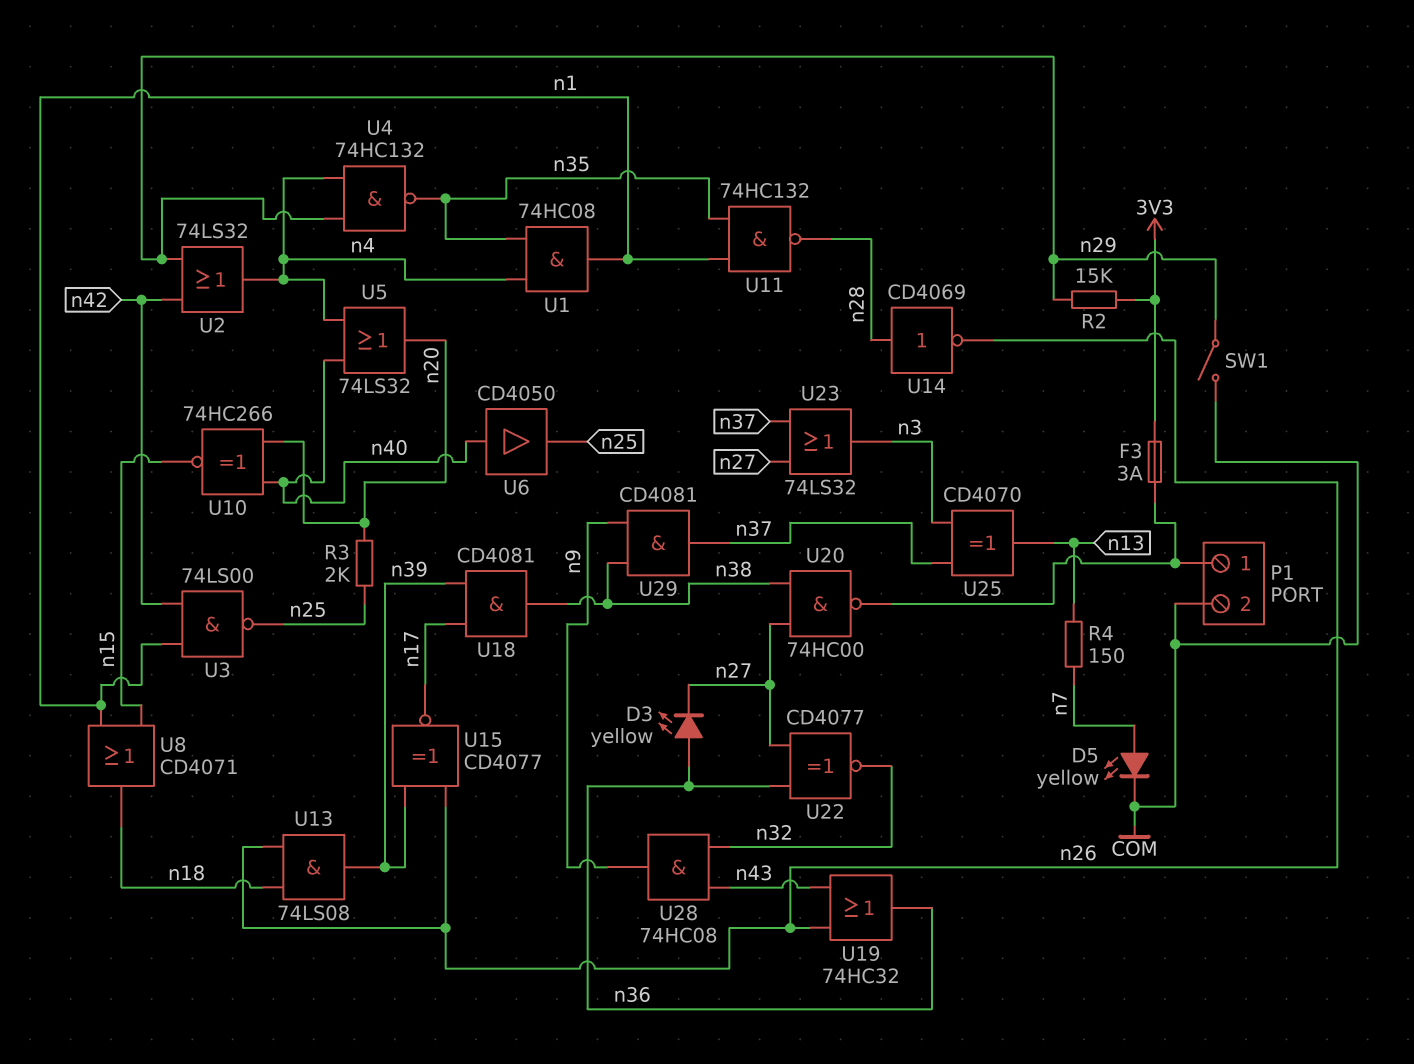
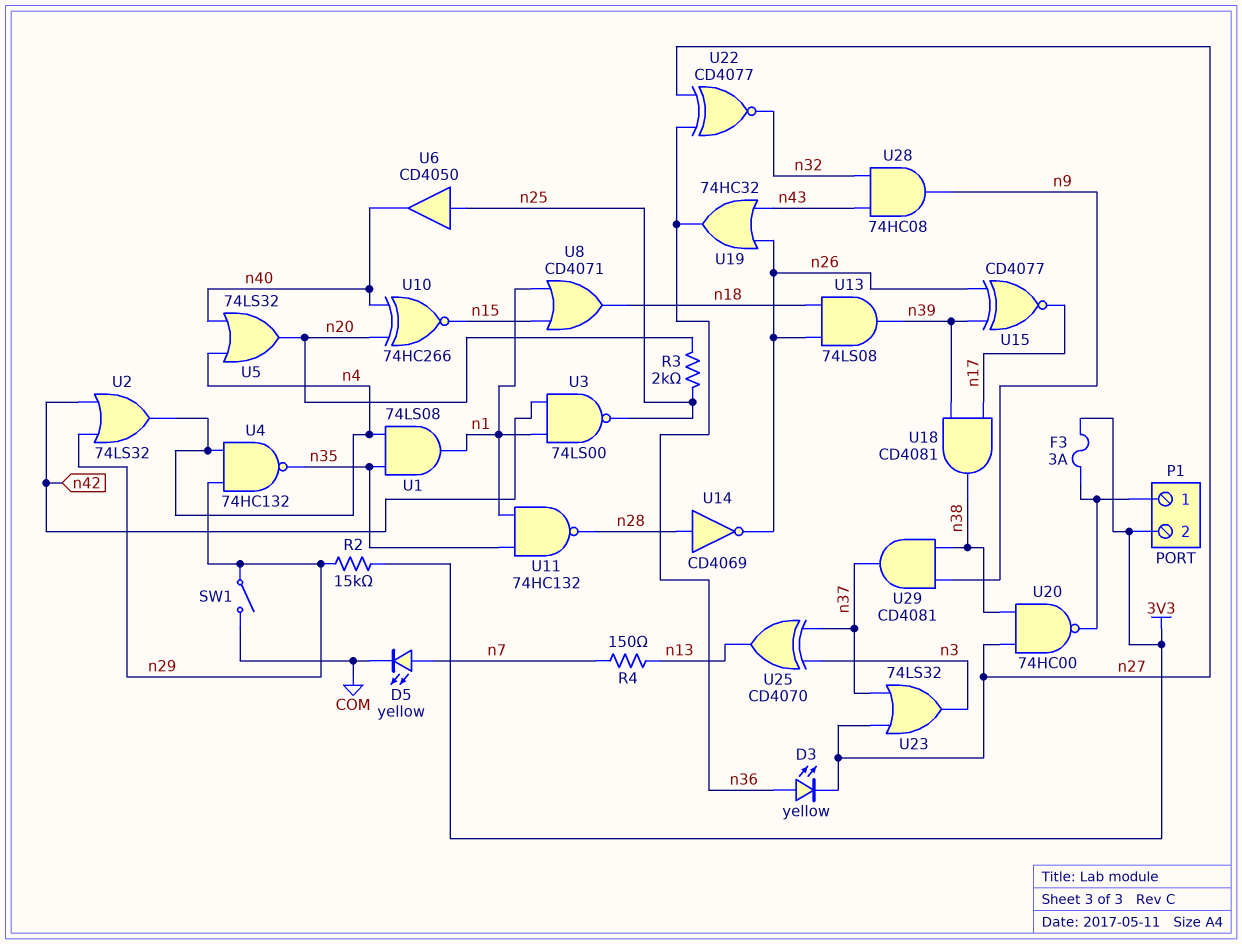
P1 pin 2: COM -> 3V3
U1: AND 74HC08 (in n4, in n35, out n1) -> AND 74LS08 (in n4, in n35, out n1)
U6: buffer CD4050 (in n40, out n25) -> buffer CD4050 (in n25, out n40)

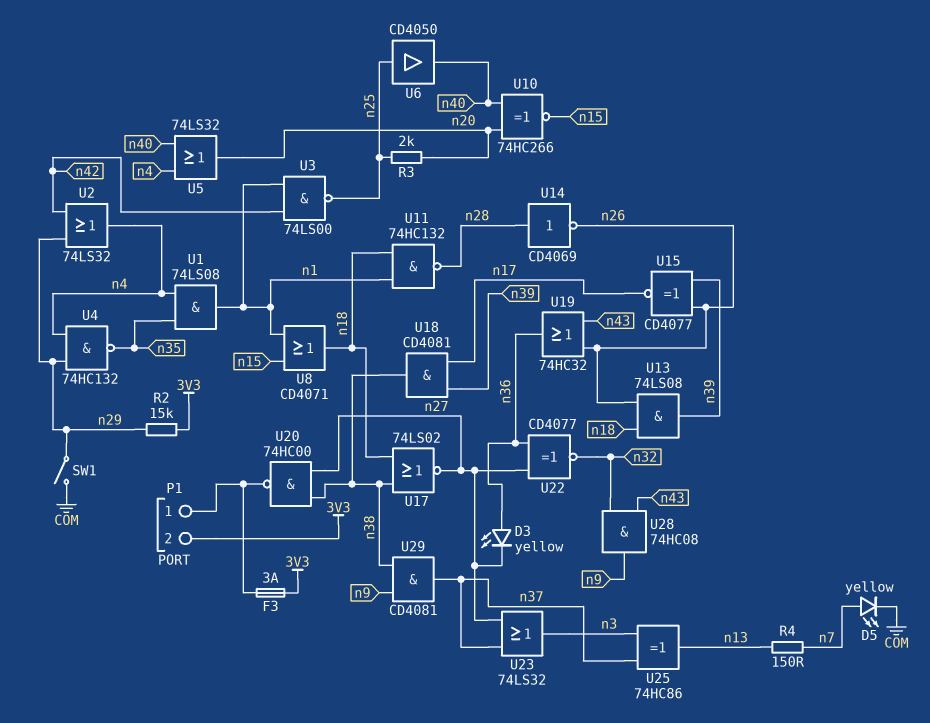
U11: NAND 74HC132 (in n1, in n35, out n28) -> NAND 74HC132 (in n1, in n18, out n28)
U17: none -> NOR 74LS02 (in n18, in n38, out n27)
U25: XOR CD4070 (in n3, in n37, out n13) -> XOR 74HC86 (in n3, in n37, out n13)

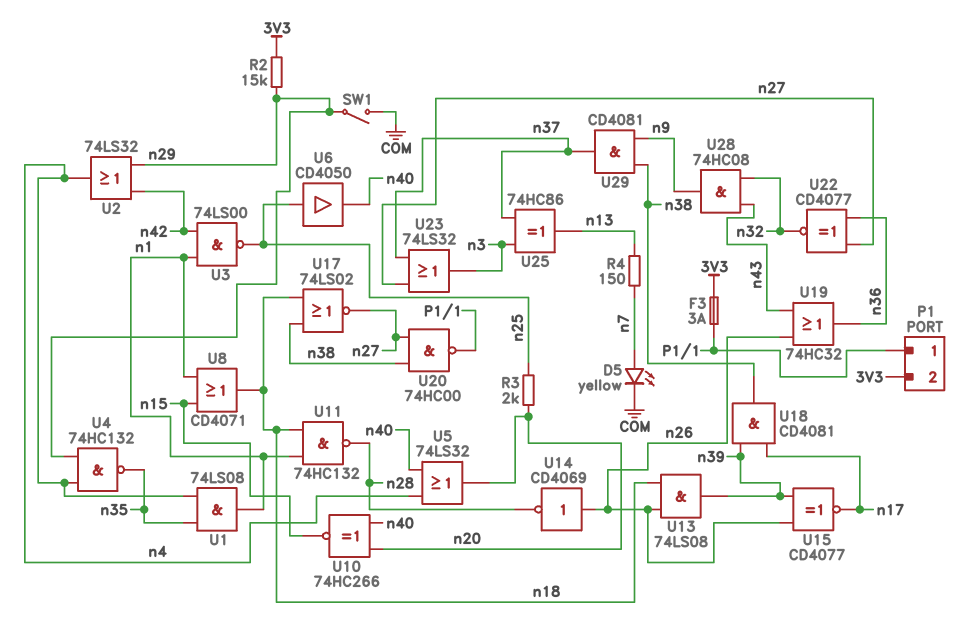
D3: LED yellow (A n36, K n27) -> none
U14: NOT CD4069 (in n28, out n26) -> NOT CD4069 (in n26, out n28)

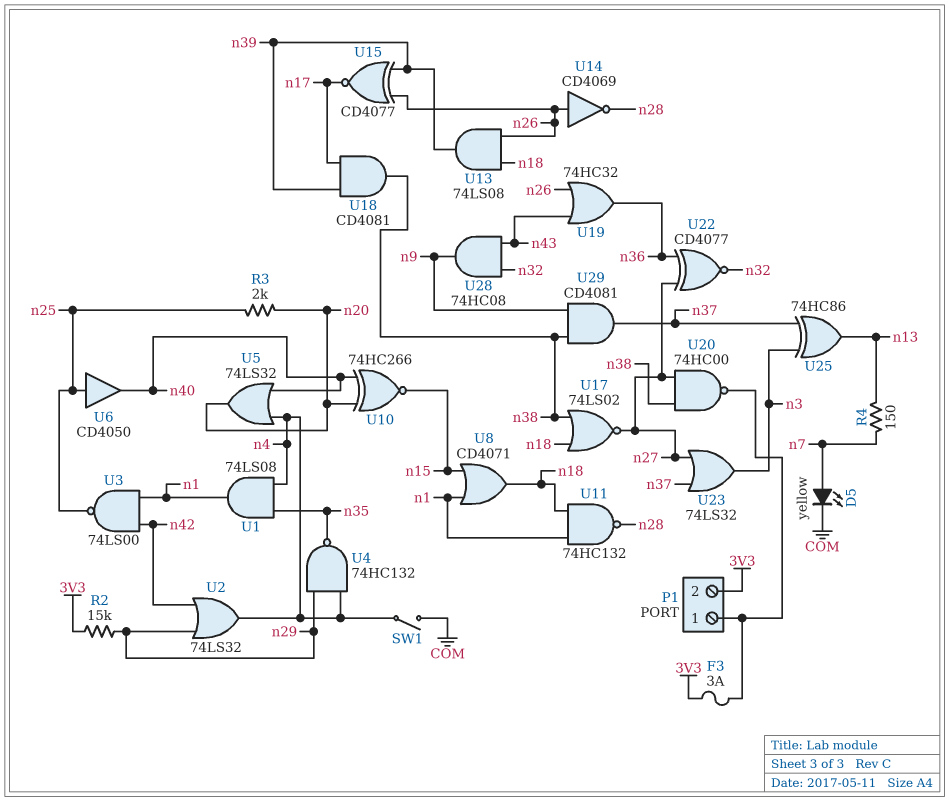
SW1: switch (COM, n29) -> switch (COM, n4)

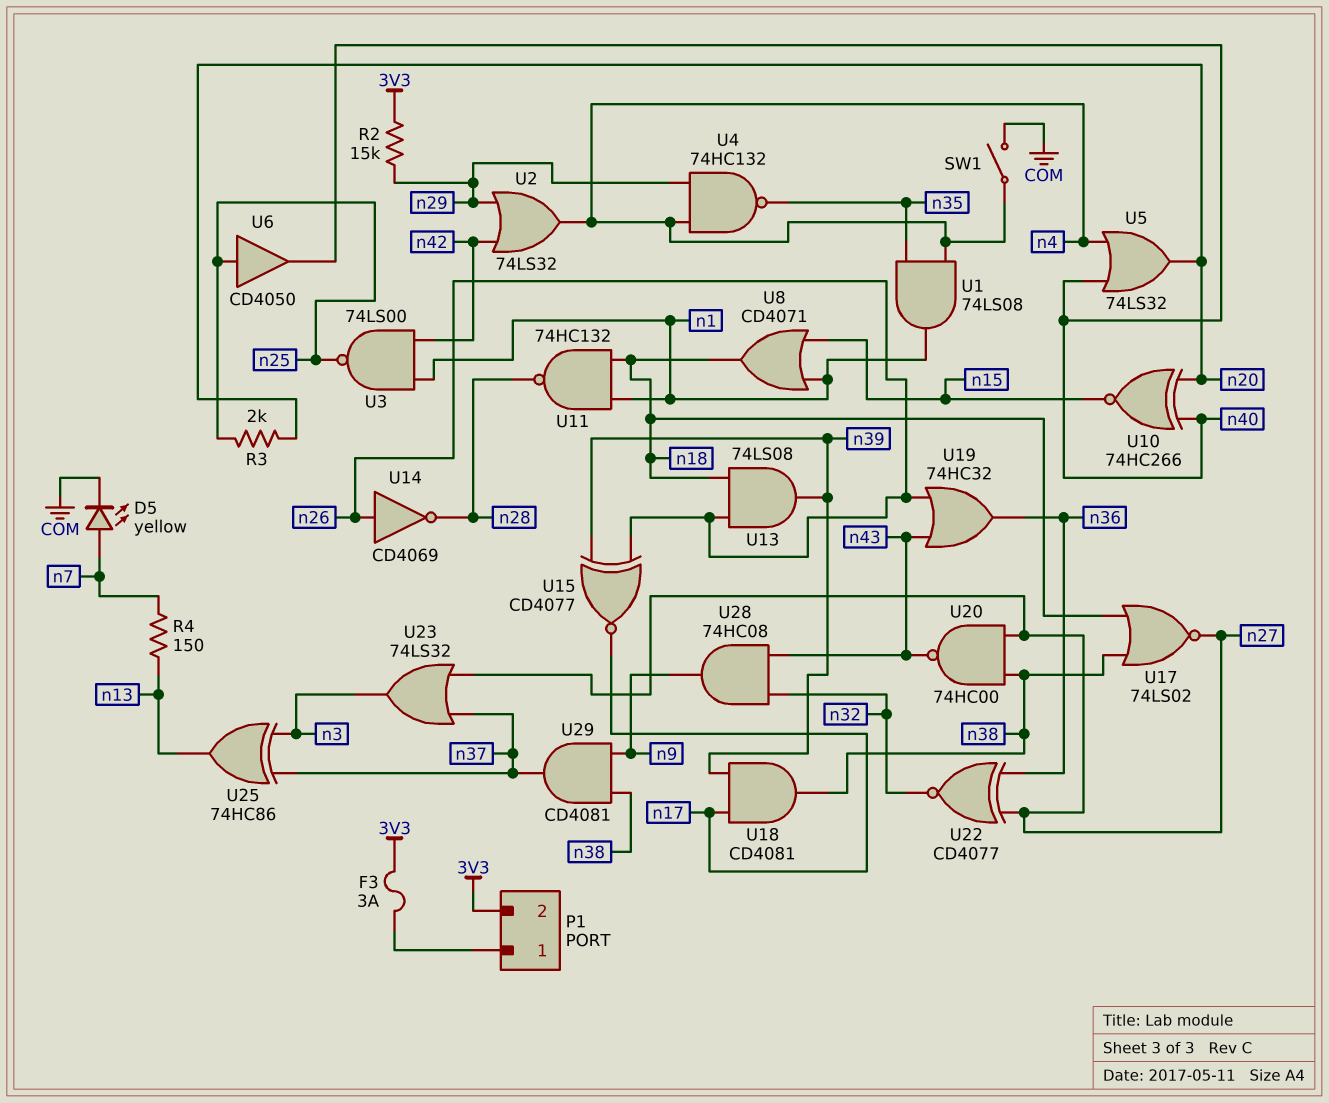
U20: NAND 74HC00 (in n27, in n38, out P1/1) -> NAND 74HC00 (in n27, in n38, out n43)

